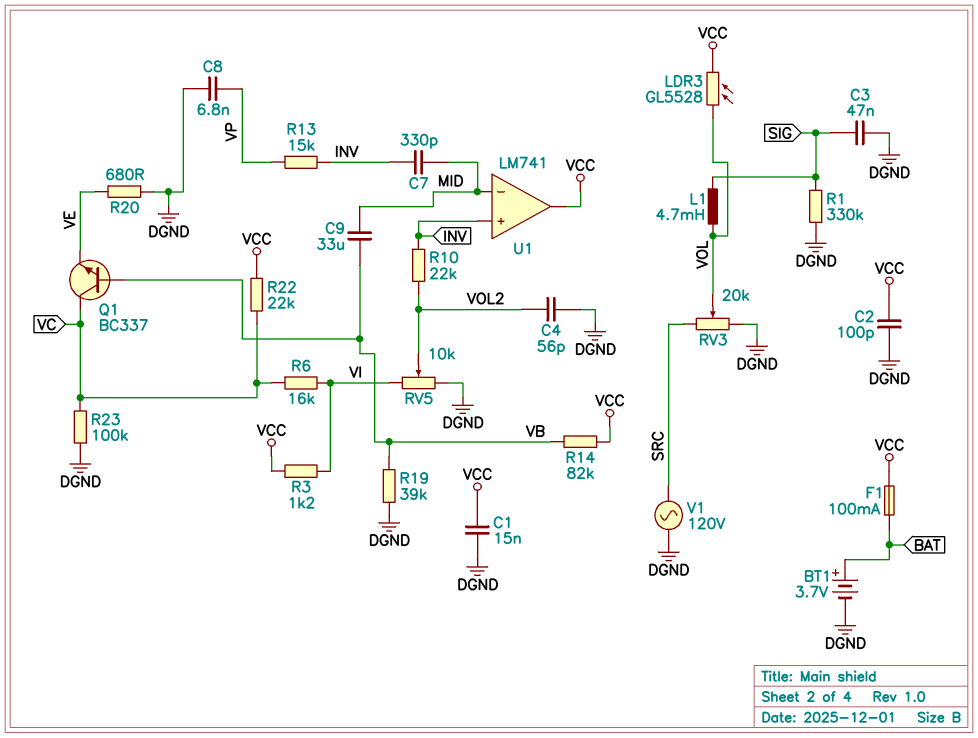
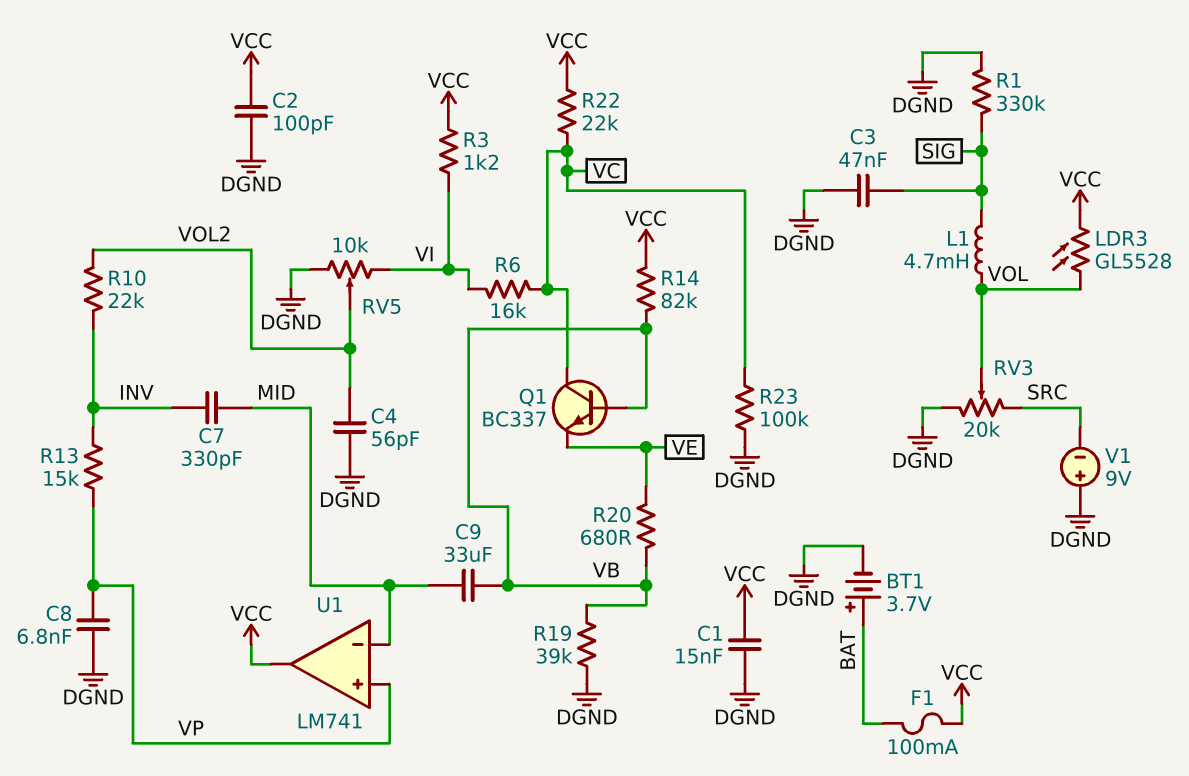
R20: 680 (DGND, VE) -> 680 (VB, VE)
U1 pin in+: INV -> VP
V1: AC 120V (DGND, SRC) -> 9V (plus DGND, minus SRC)

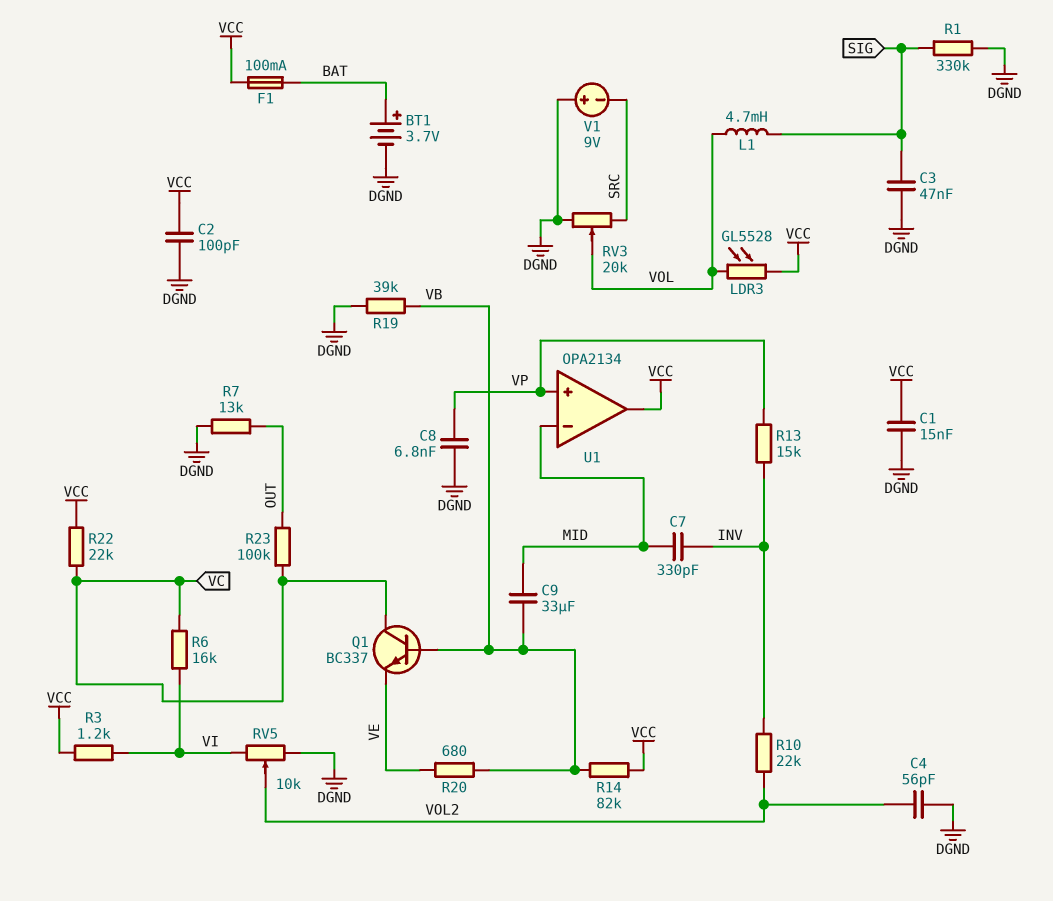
R7: none -> 13k (DGND, OUT)
R23: 100k (DGND, VC) -> 100k (OUT, VC)
U1: LM741 -> OPA2134

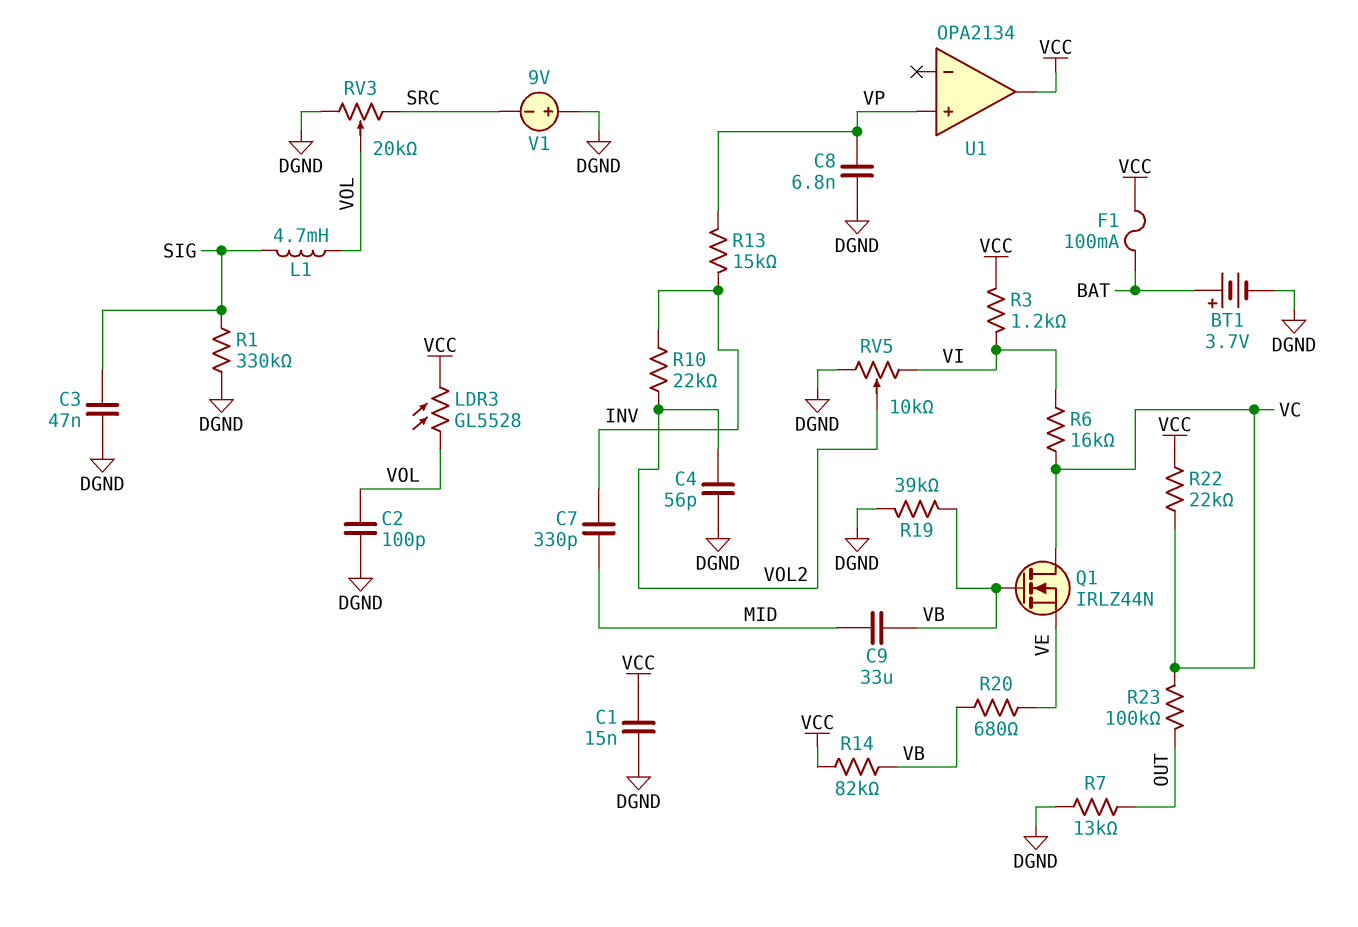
C2: 100pF (DGND, VCC) -> 100pF (DGND, VOL)
Q1: NPN BC337 (B VB, C VC, E VE) -> NMOS IRLZ44N (G VB, D VC, S VE)
U1 pin in-: MID -> none

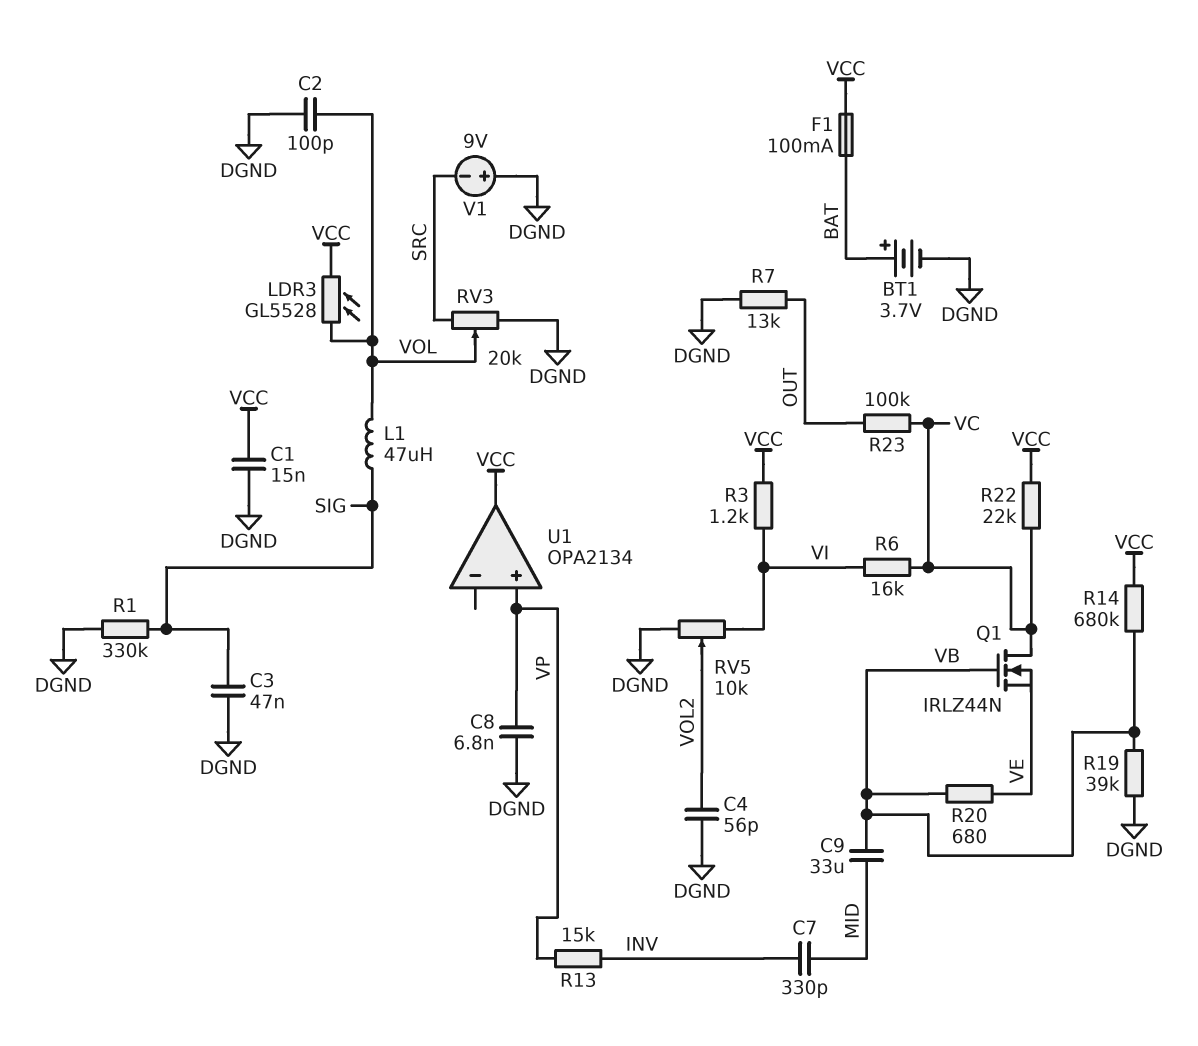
L1: 4.7mH (SIG, VOL) -> 47uH (SIG, VOL)
R10: 22k (INV, VOL2) -> none
R14: 82k (VB, VCC) -> 680k (VB, VCC)

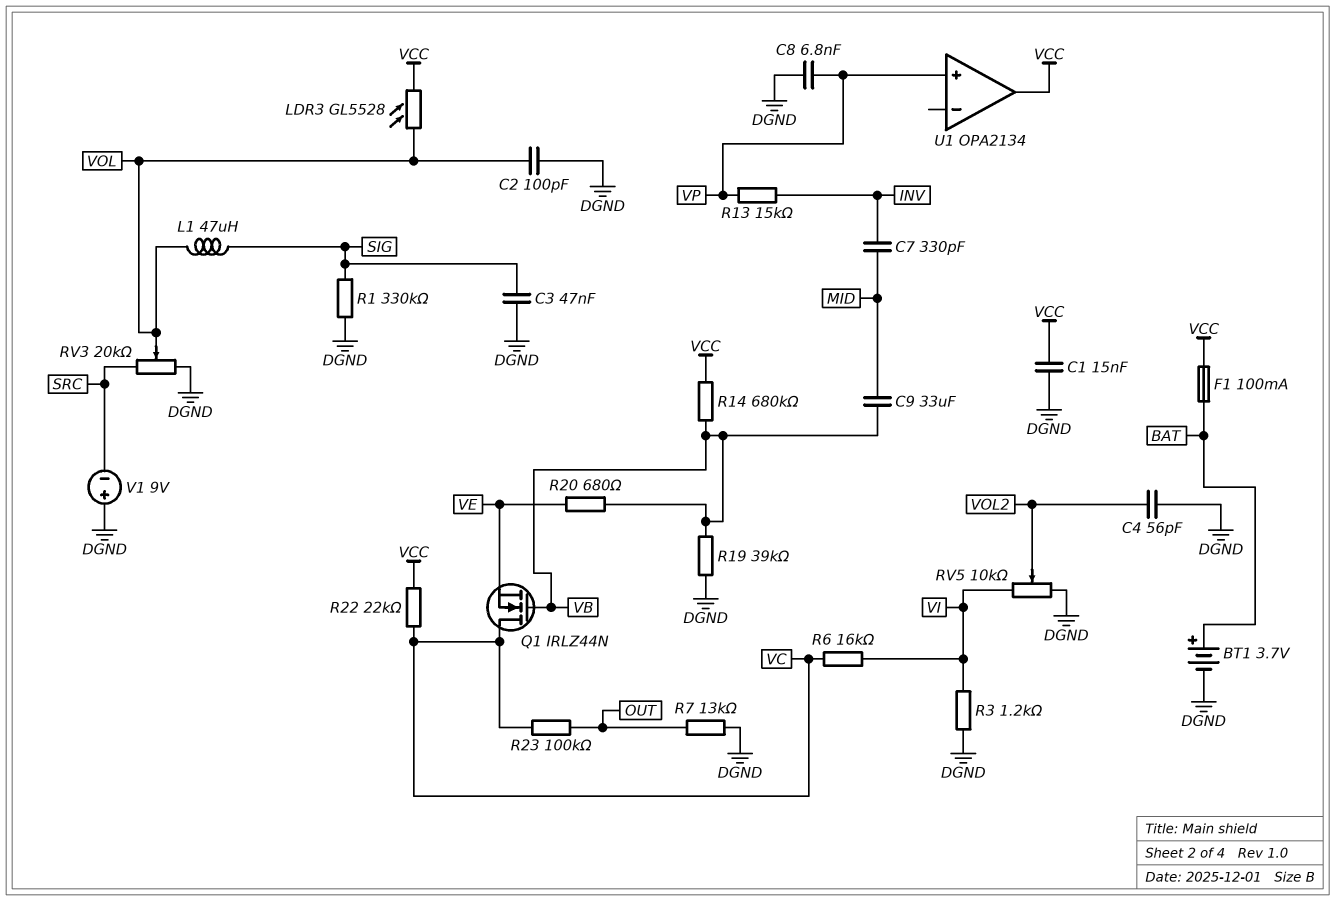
R3: 1.2k (VCC, VI) -> 1.2k (DGND, VI)

